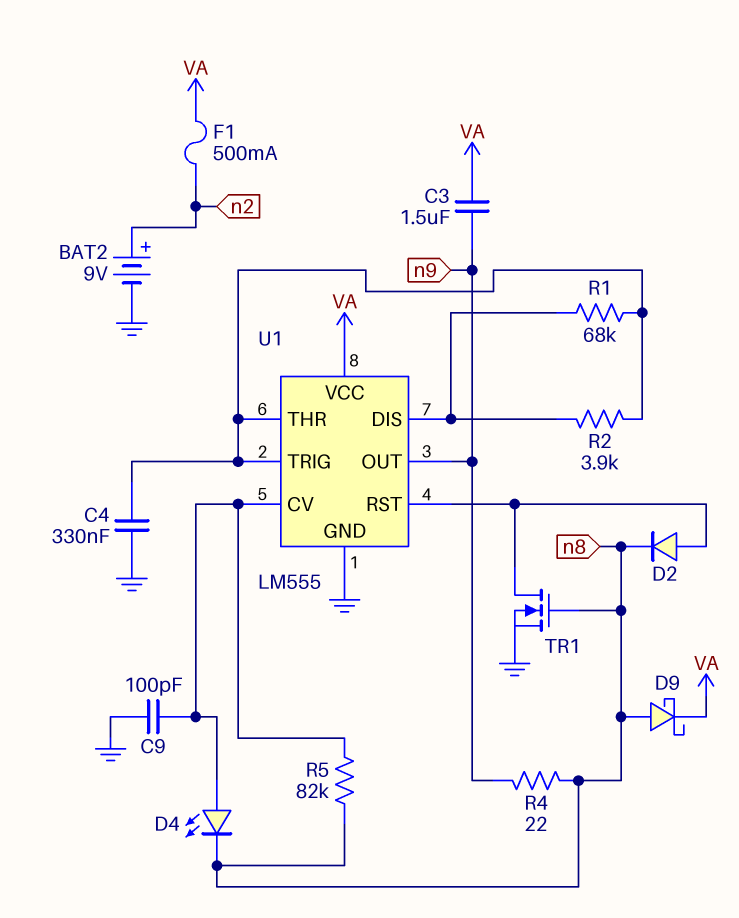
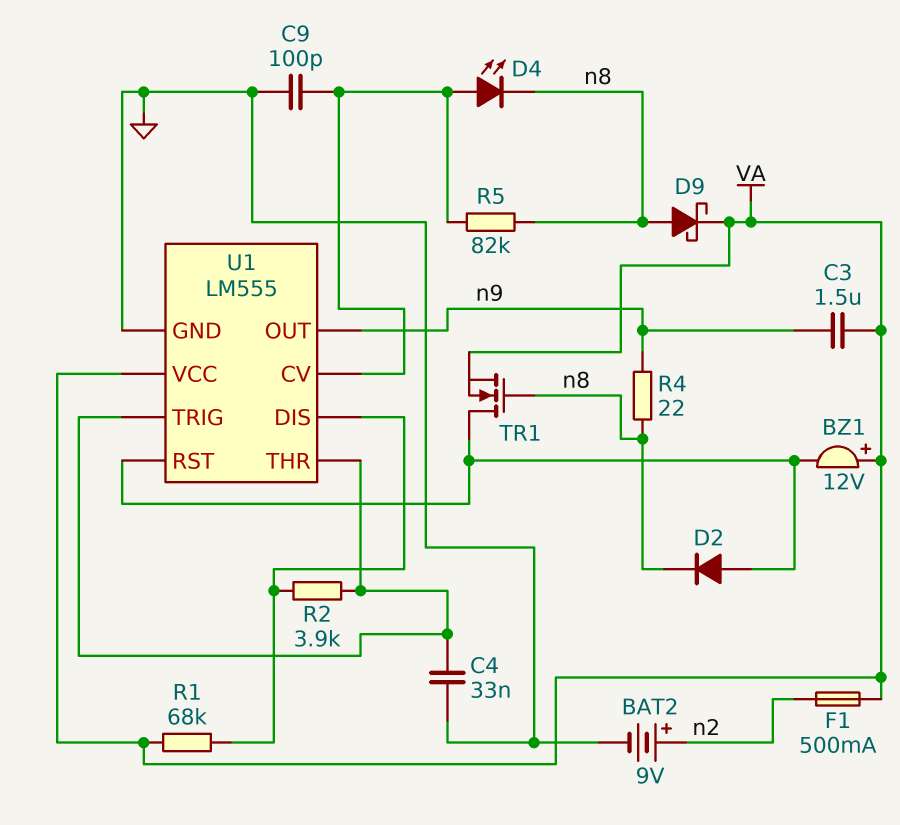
BZ1: none -> buzzer 12V (plus VA, minus U1/RST)
C4: 330nF (GND, U1/THR) -> 33nF (GND, U1/THR)
R1: 68k (U1/DIS, U1/THR) -> 68k (U1/DIS, VA)
TR1: NMOS (G n8, D U1/RST, S GND) -> NMOS (G n8, D U1/RST, S VA)

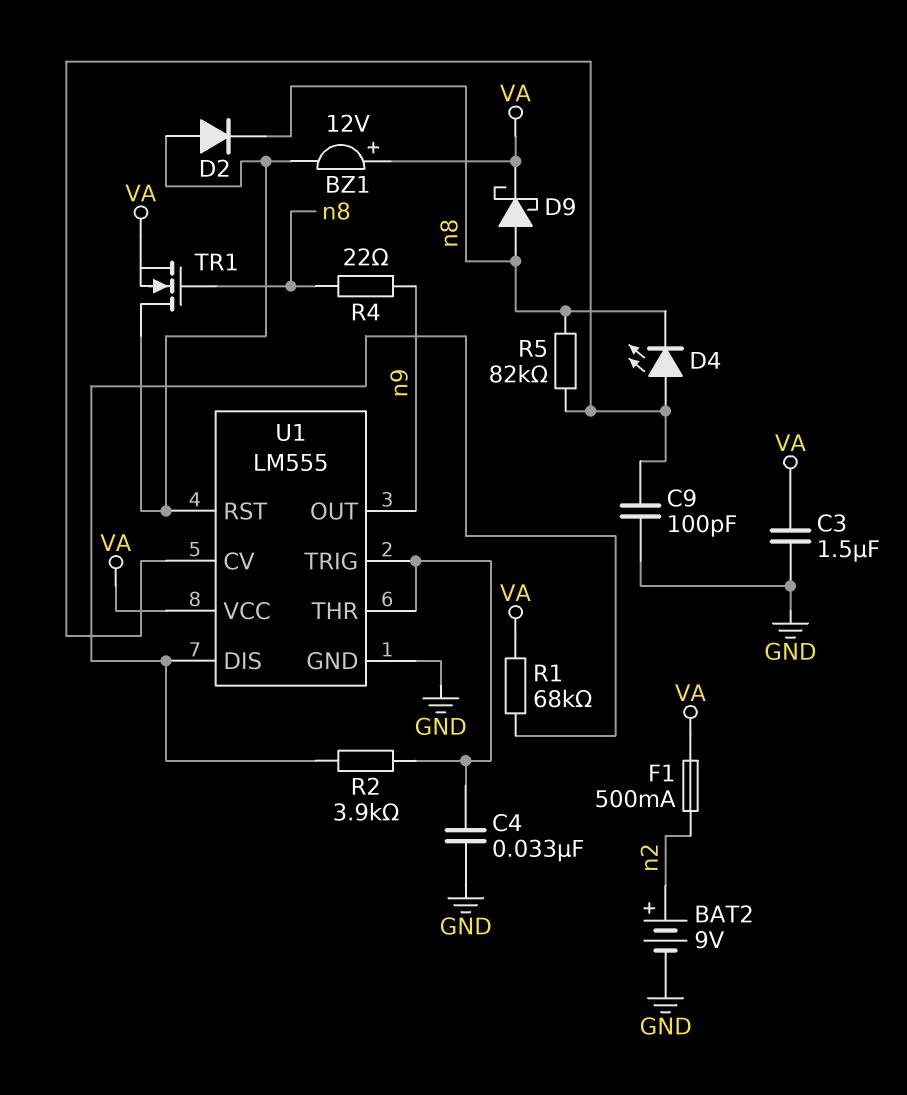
C3: 1.5uF (VA, n9) -> 1.5uF (GND, VA)

